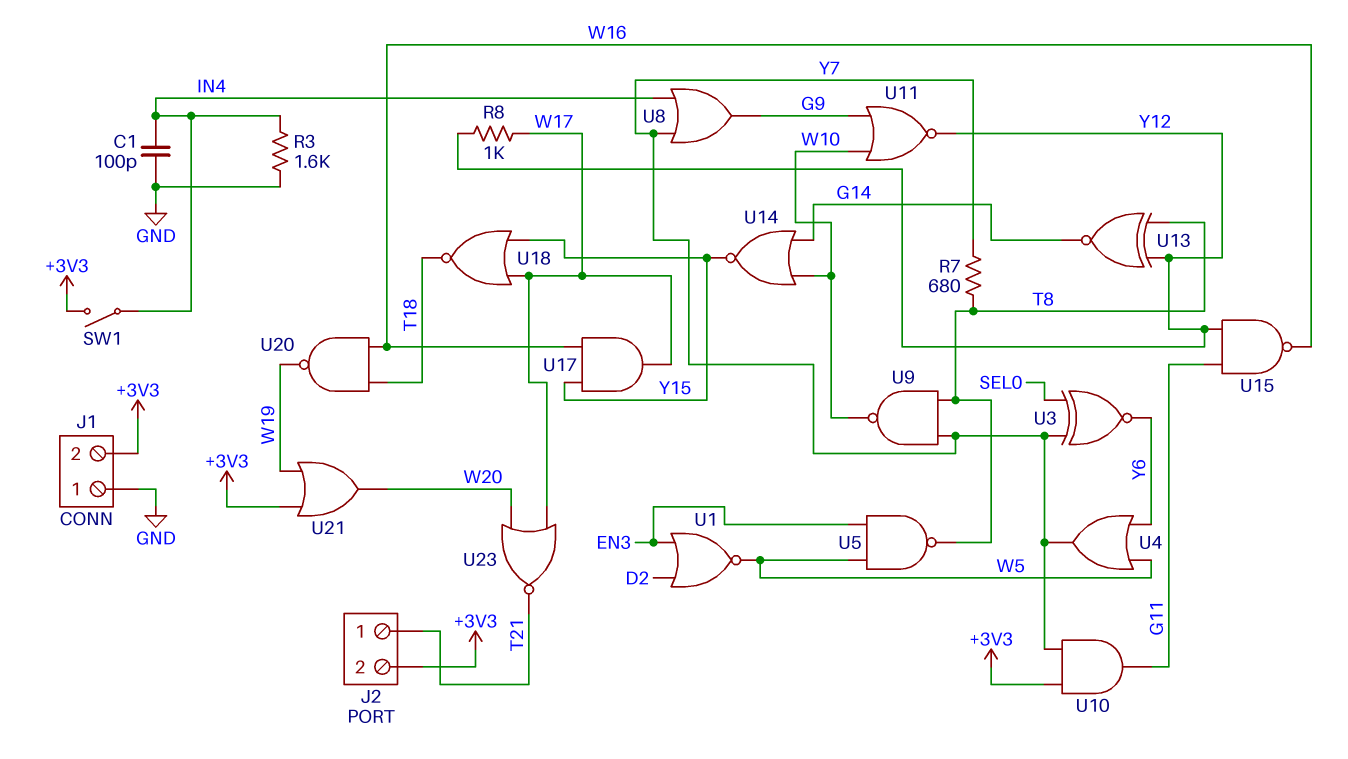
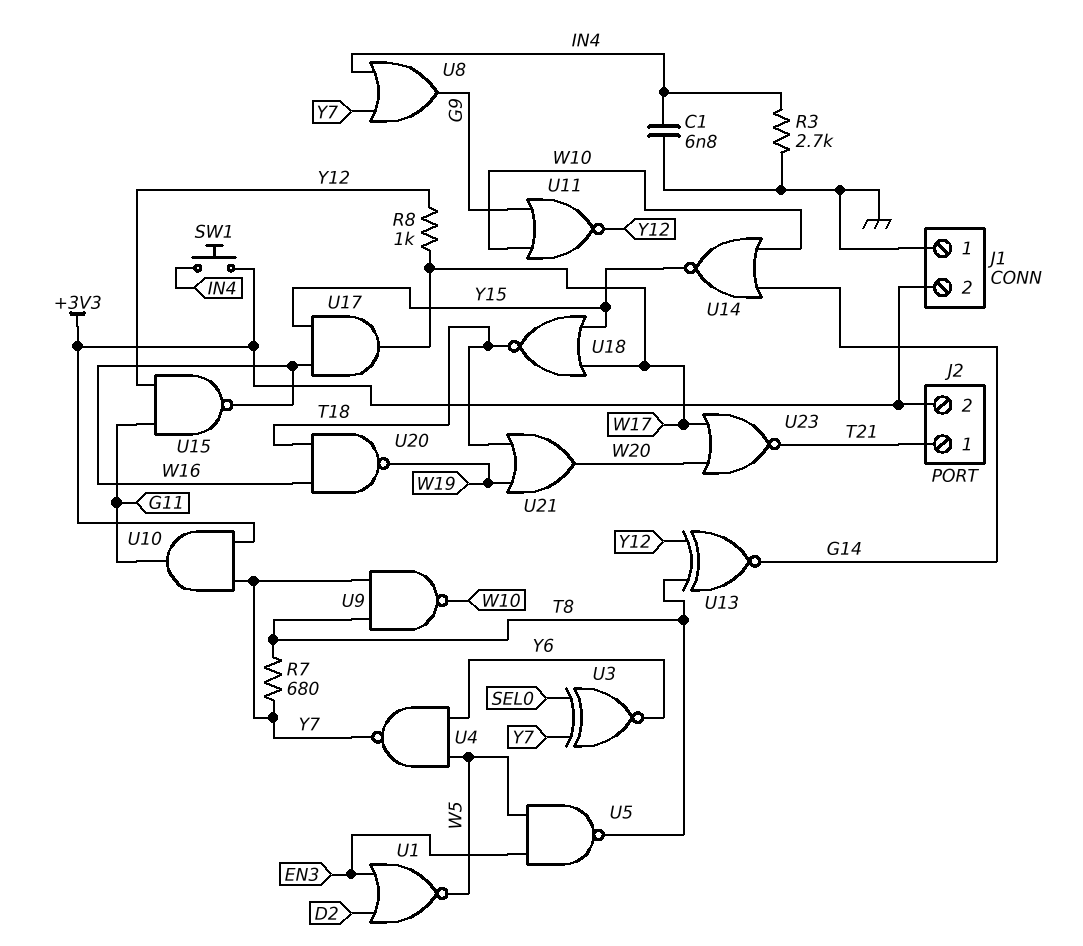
C1: 100pF (GND, IN4) -> 6.8nF (GND, IN4)
R3: 1.6k (GND, IN4) -> 2.7k (GND, IN4)
SW1: switch (+3V3, IN4) -> button (+3V3, IN4)
U4: OR (in W5, in Y6, out Y7) -> NAND (in W5, in Y6, out Y7)
U21: OR (in +3V3, in W19, out W20) -> OR (in T18, in W19, out W20)

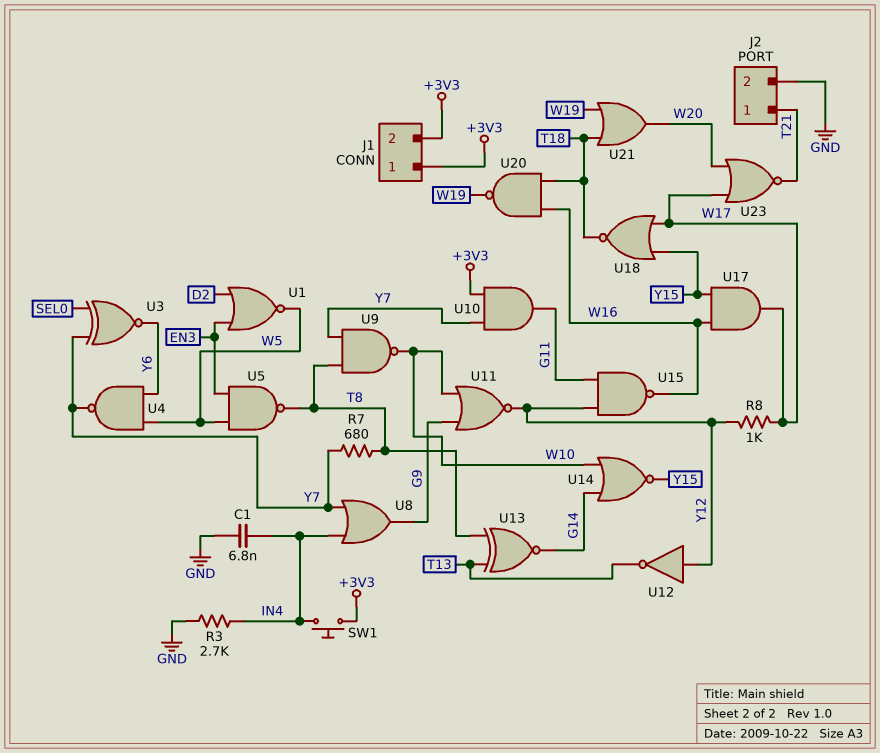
J1 pin 1: GND -> +3V3
J2 pin 2: +3V3 -> GND
U12: none -> NOT (in Y12, out T13)
U13: XNOR (in T8, in Y12, out G14) -> XNOR (in T8, in T13, out G14)

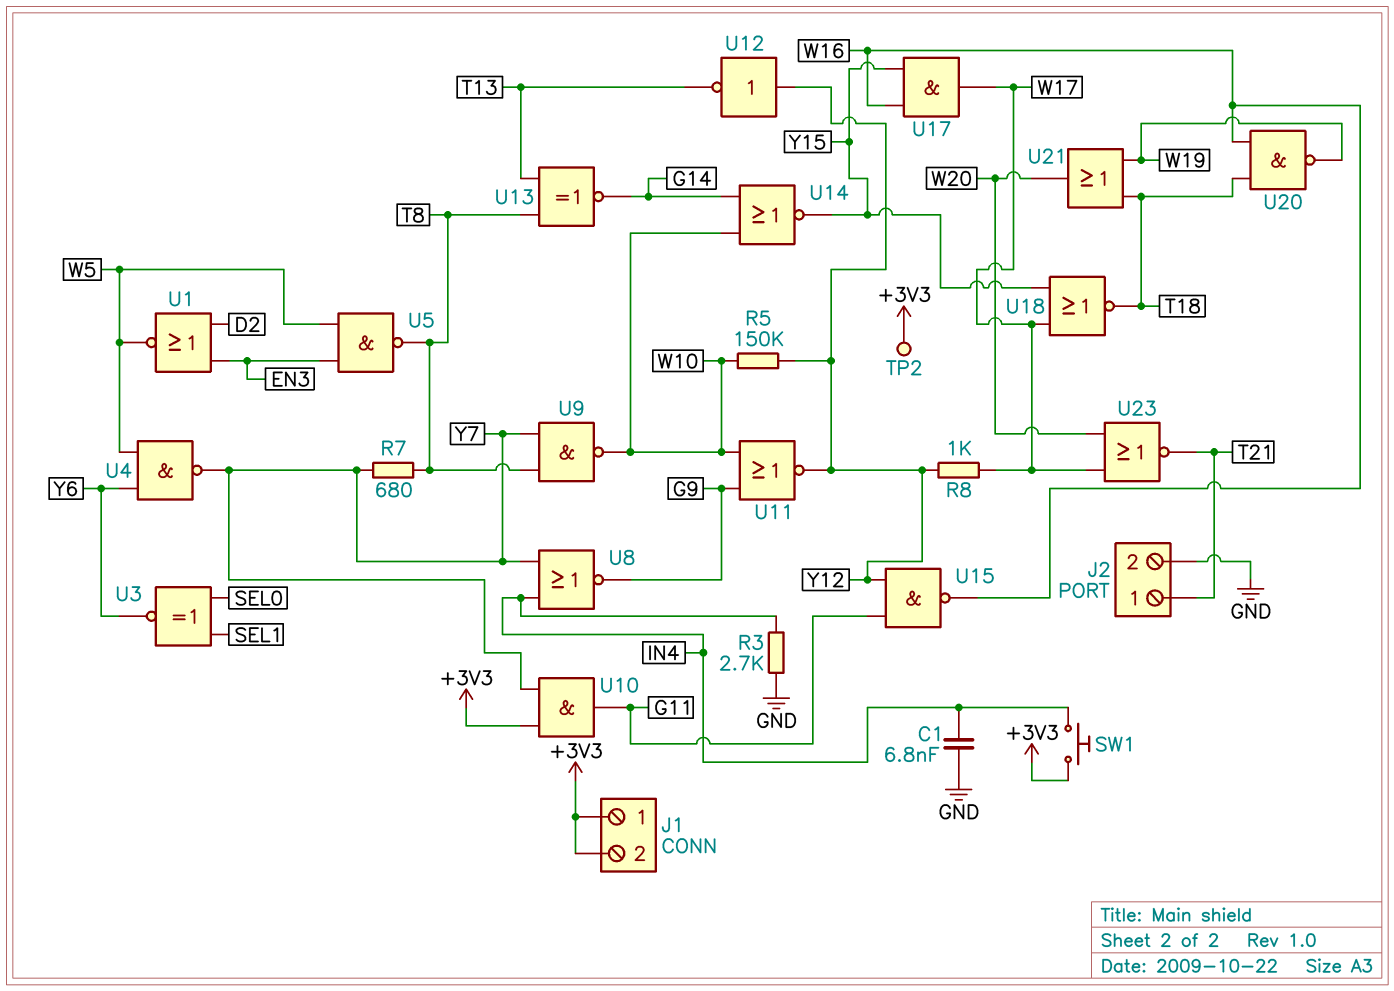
R5: none -> 150k (W10, Y12)
TP2: none -> test point (+3V3)
U3: XNOR (in SEL0, in Y7, out Y6) -> XNOR (in SEL0, in SEL1, out Y6)
U8: OR (in IN4, in Y7, out G9) -> NOR (in IN4, in Y7, out G9)

